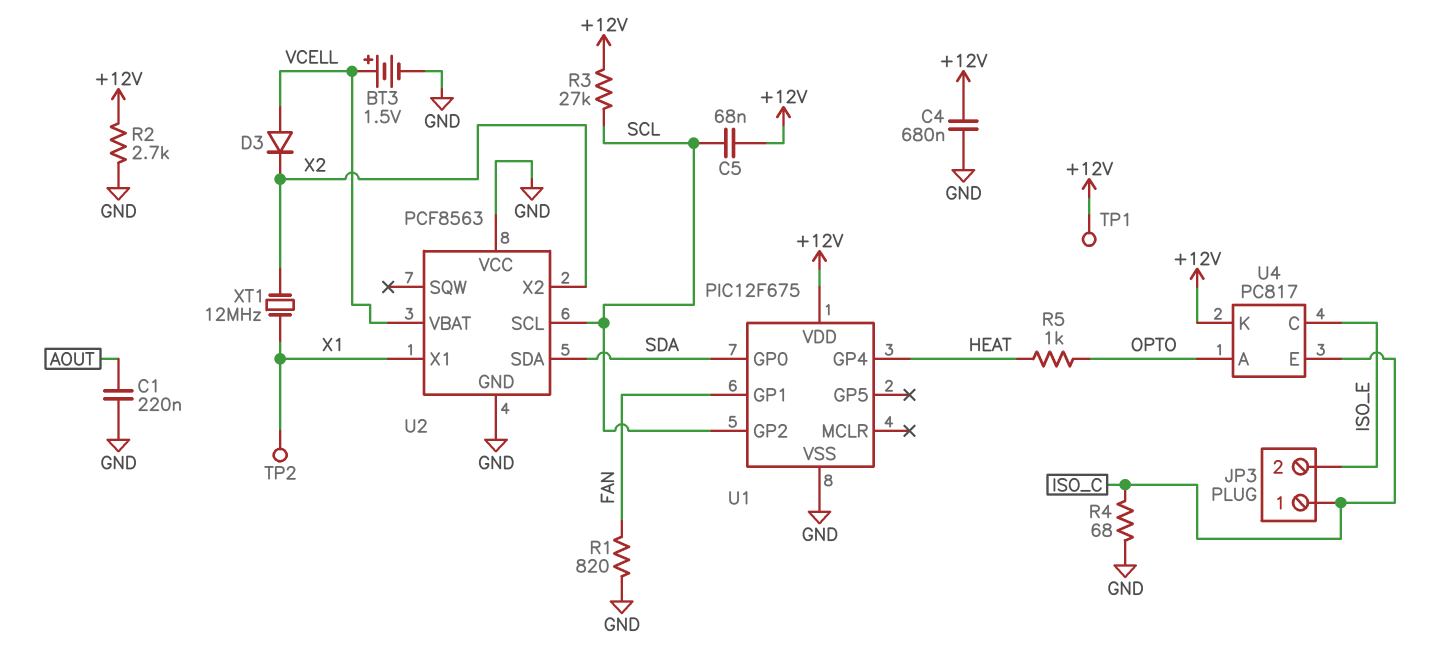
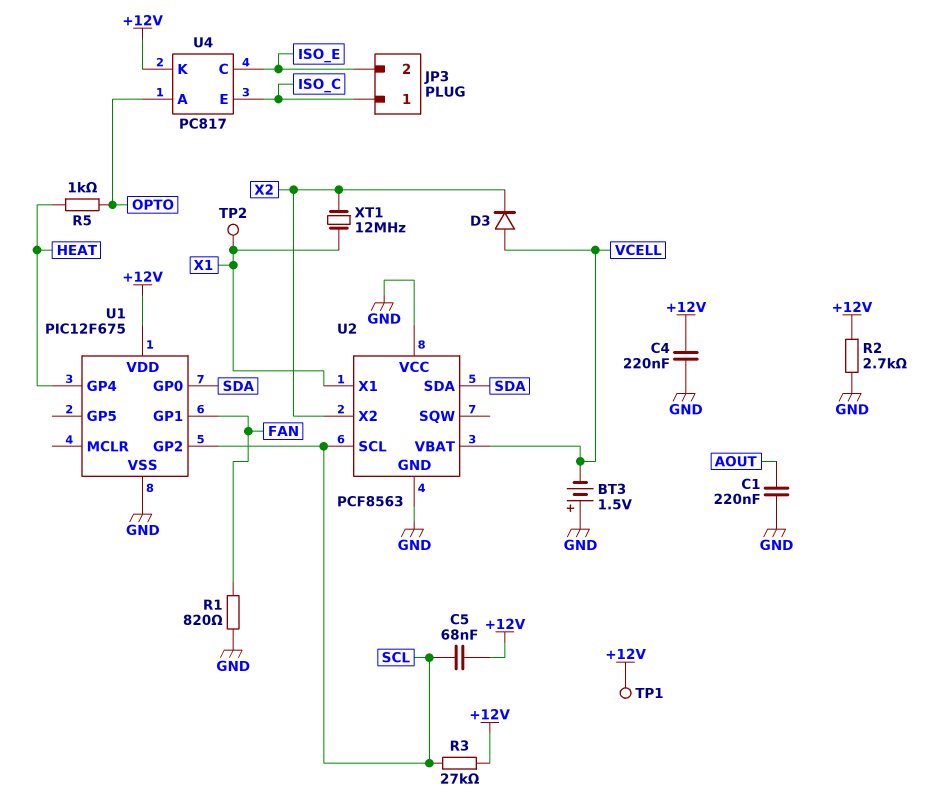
BT3: 1.5V (plus VCELL, minus GND) -> 1.5V (plus GND, minus VCELL)
C4: 680nF (+12V, GND) -> 220nF (+12V, GND)
R4: 68 (GND, ISO_C) -> none

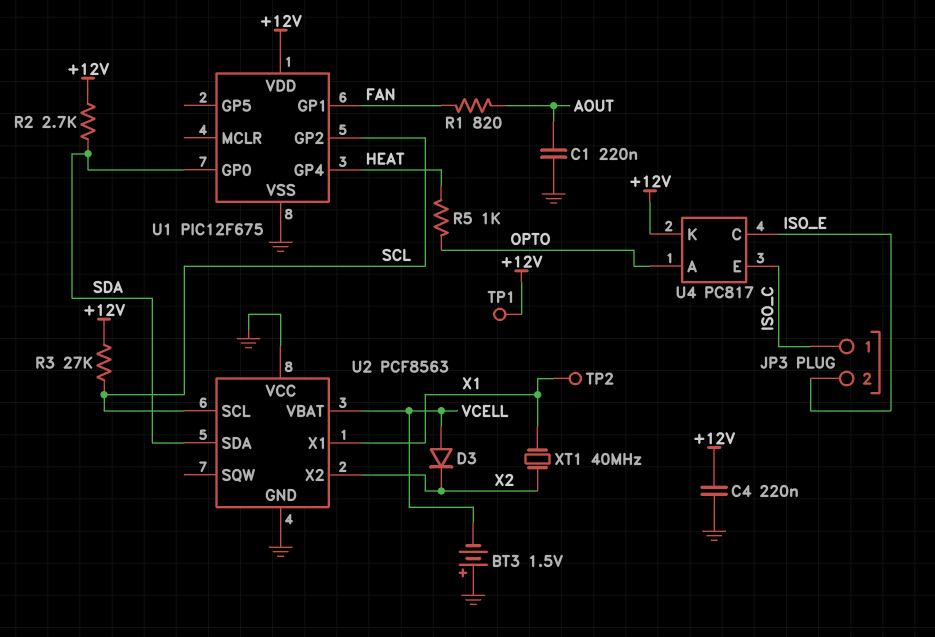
C5: 68nF (+12V, SCL) -> none
R1: 820 (FAN, GND) -> 820 (AOUT, FAN)
R2: 2.7k (+12V, GND) -> 2.7k (+12V, SDA)
XT1: 12MHz (X1, X2) -> 40MHz (X1, X2)

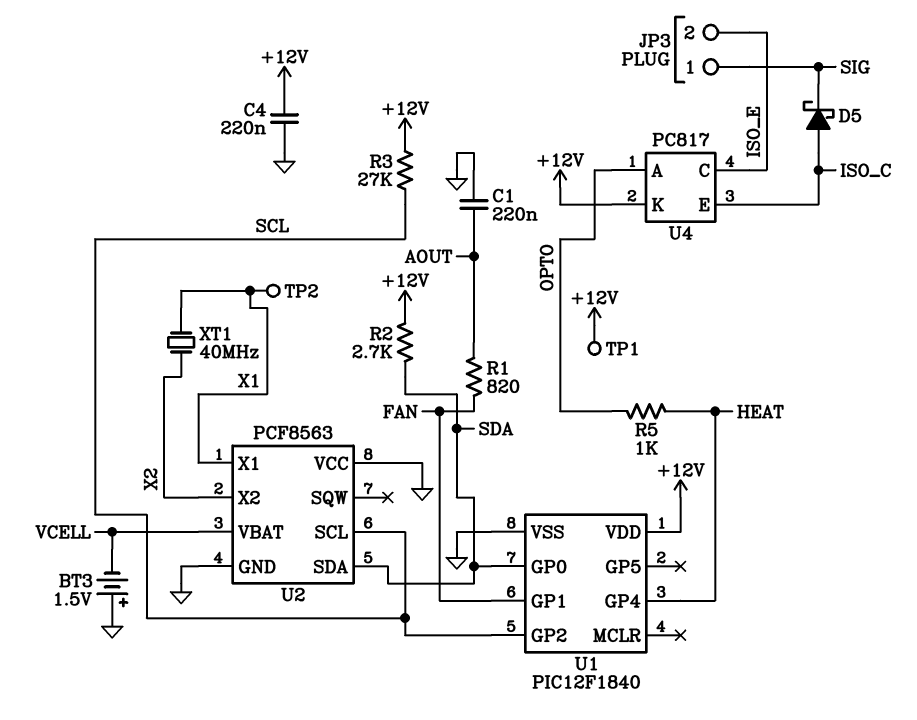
D3: diode (A VCELL, K X2) -> none
D5: none -> schottky (A ISO_C, K SIG)
JP3 pin 1: ISO_C -> SIG
U1: PIC12F675 -> PIC12F1840

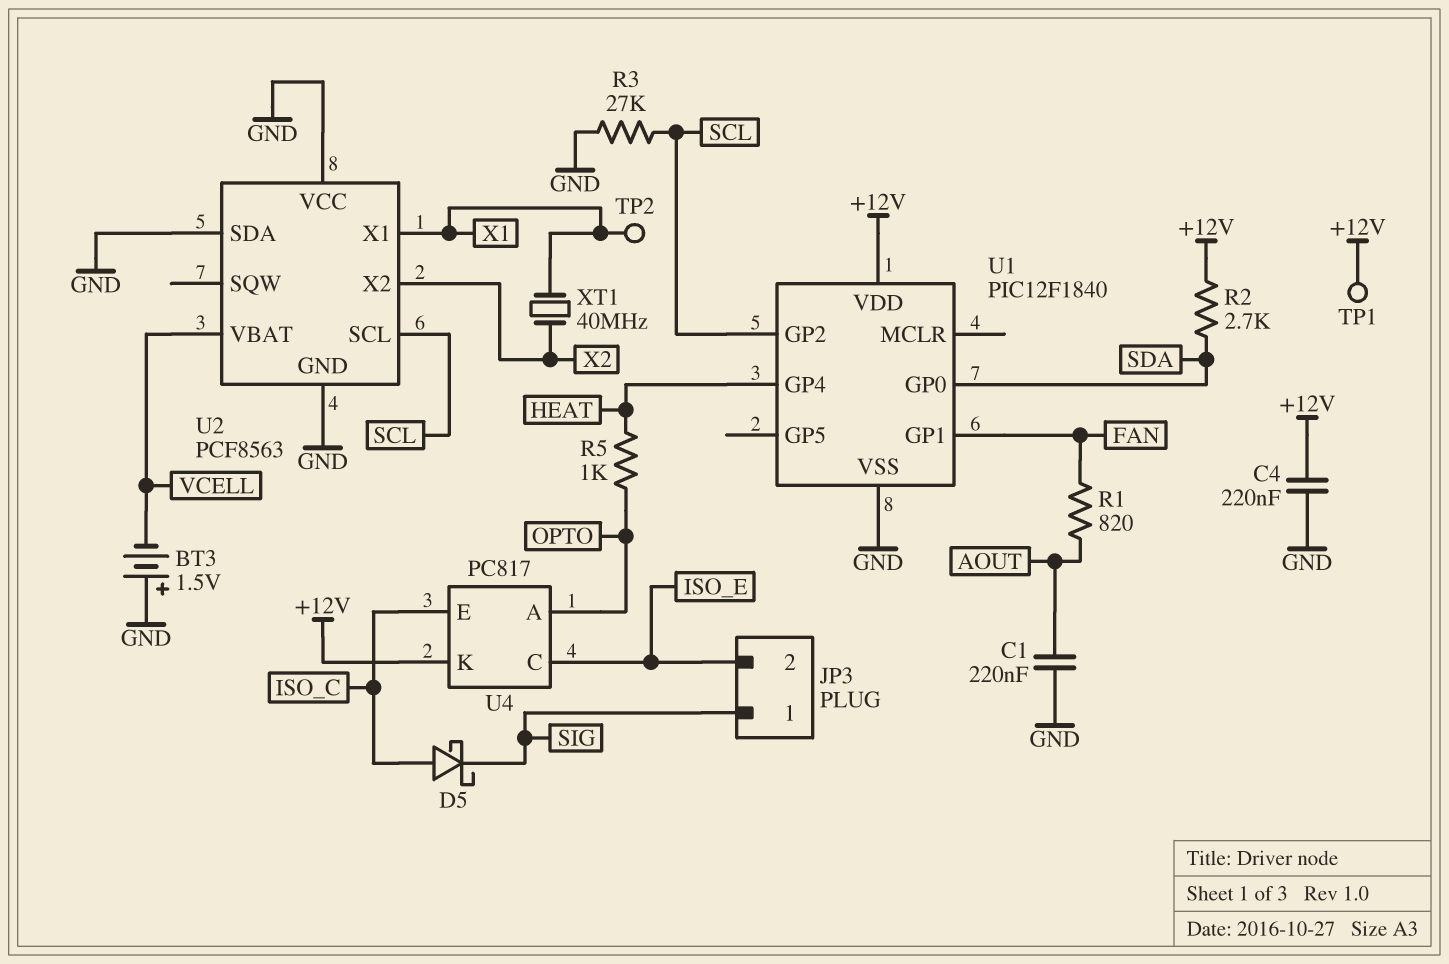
R3: 27k (+12V, SCL) -> 27k (GND, SCL)
U2 pin SDA: SDA -> GND

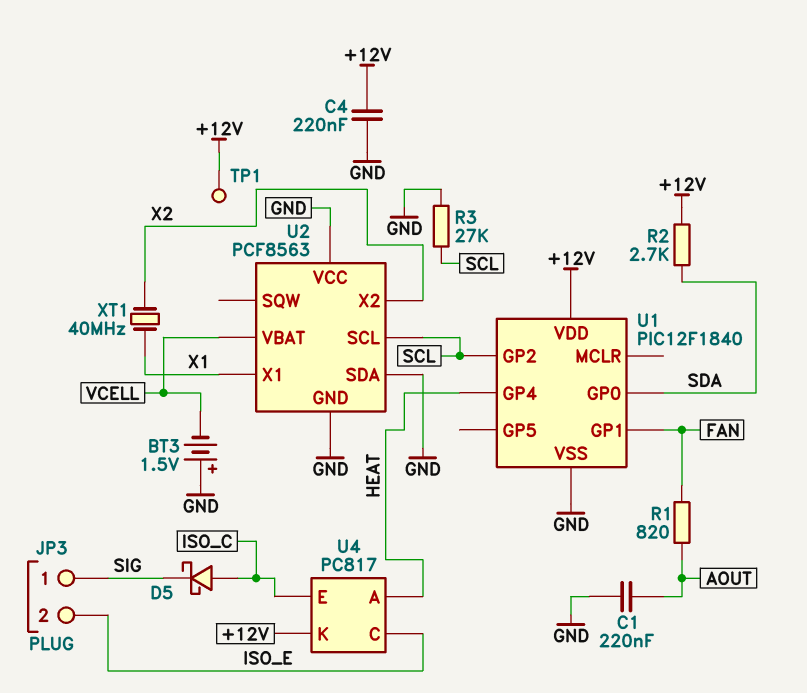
R5: 1k (HEAT, OPTO) -> none
TP2: test point (X1) -> none
U4 pin A: OPTO -> HEAT

